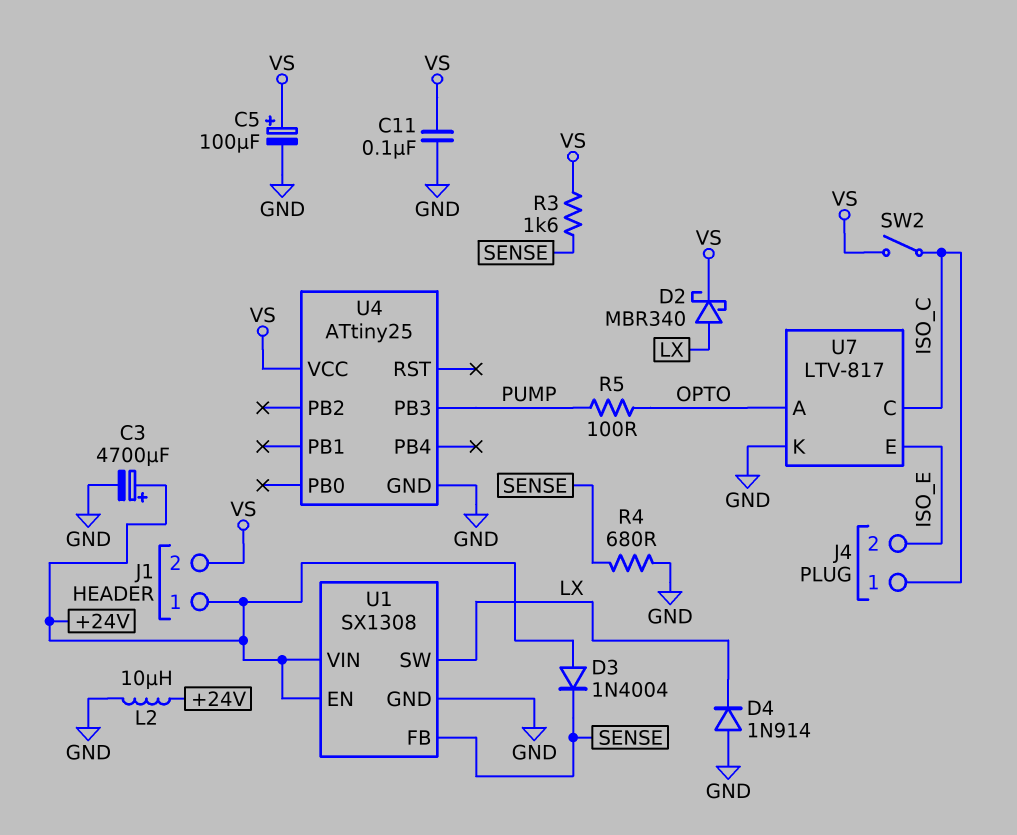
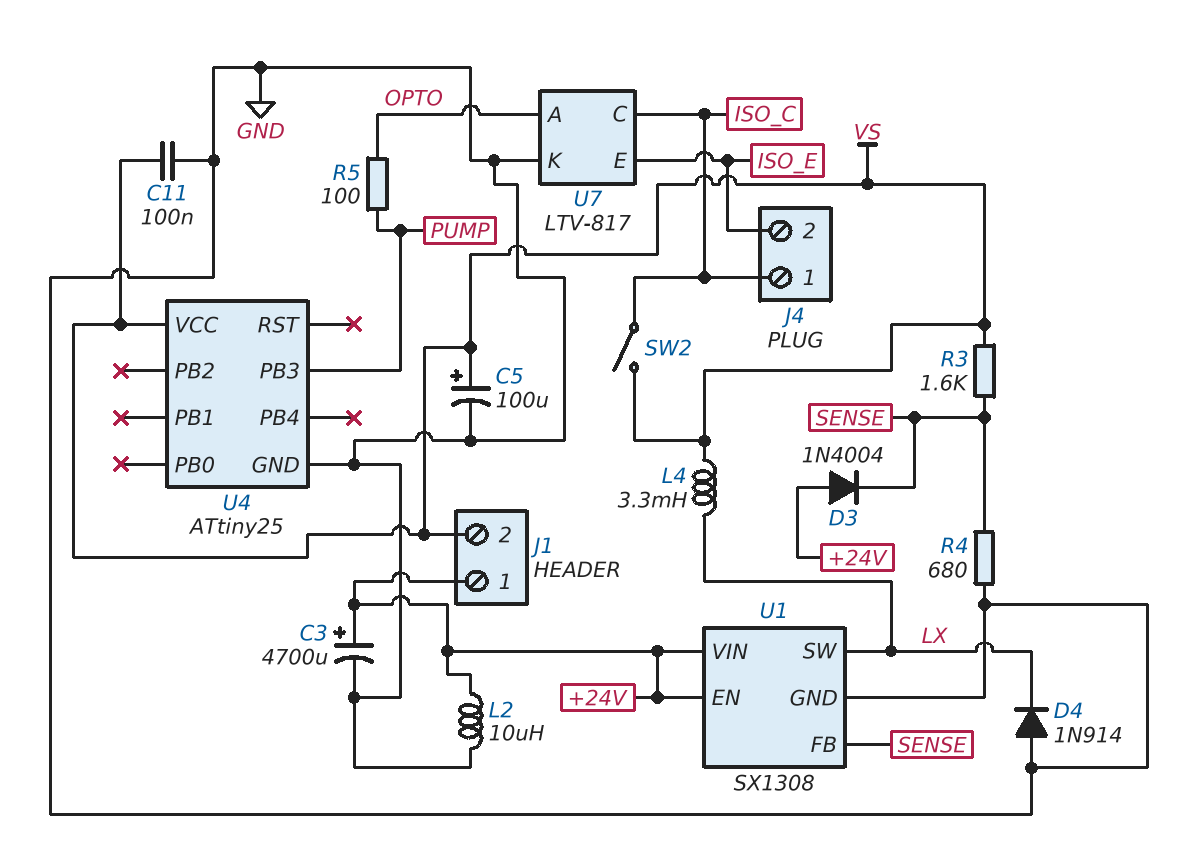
D2: schottky MBR340 (A LX, K VS) -> none
L4: none -> 3.3mH (LX, VS)

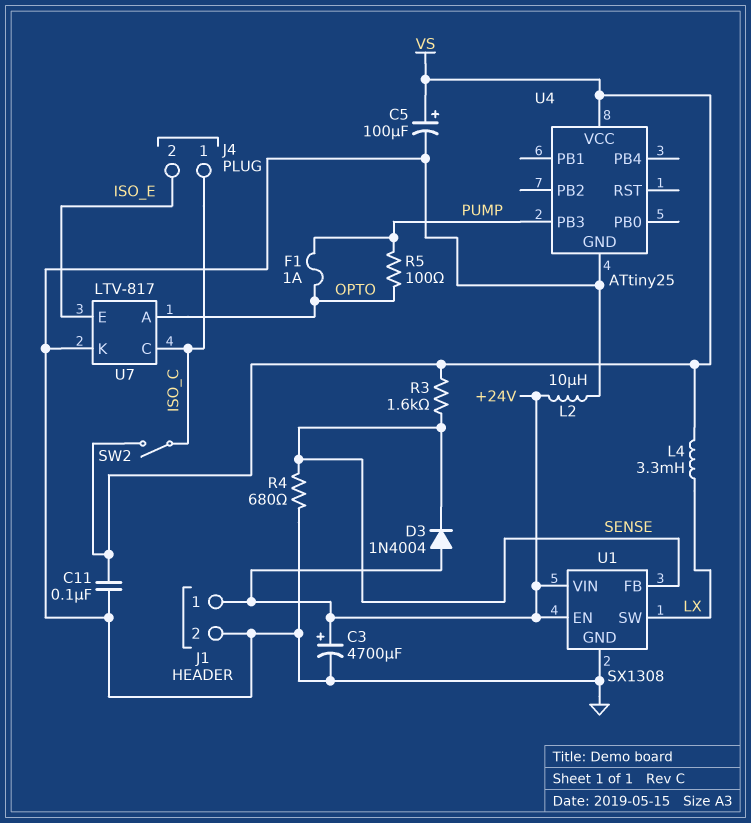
D4: diode 1N914 (A GND, K LX) -> none
F1: none -> 1A (OPTO, PUMP)
J1 pin 2: VS -> GND

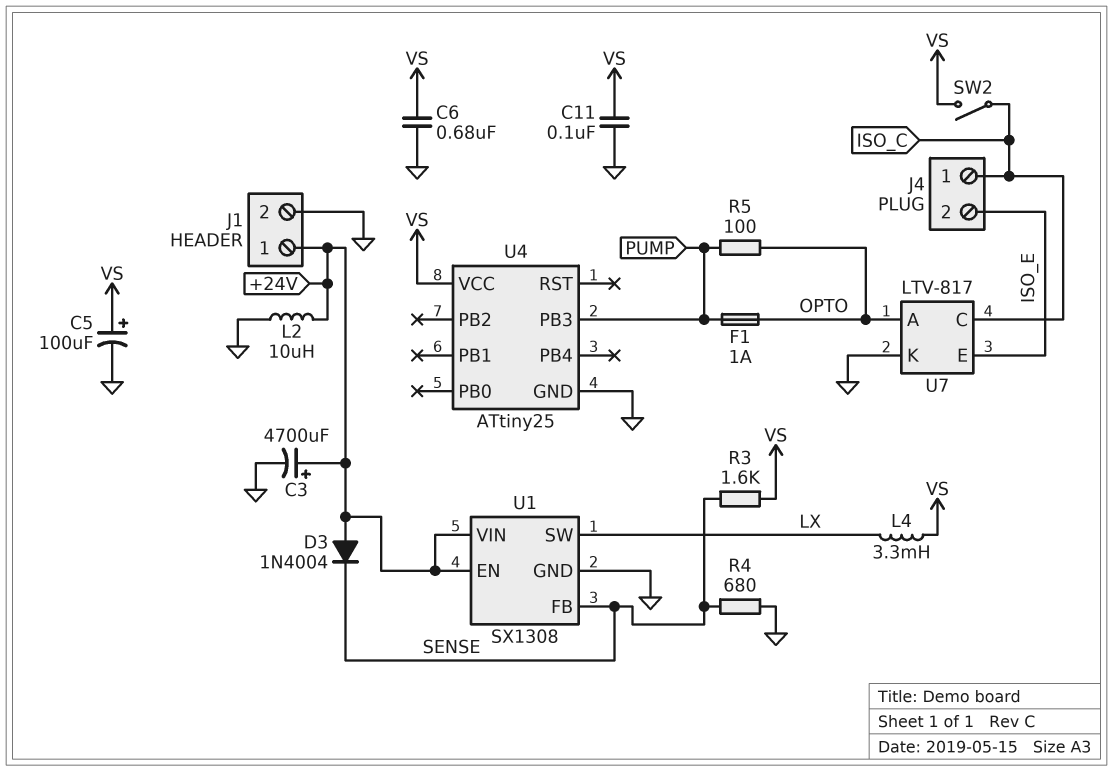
C6: none -> 680nF (GND, VS)

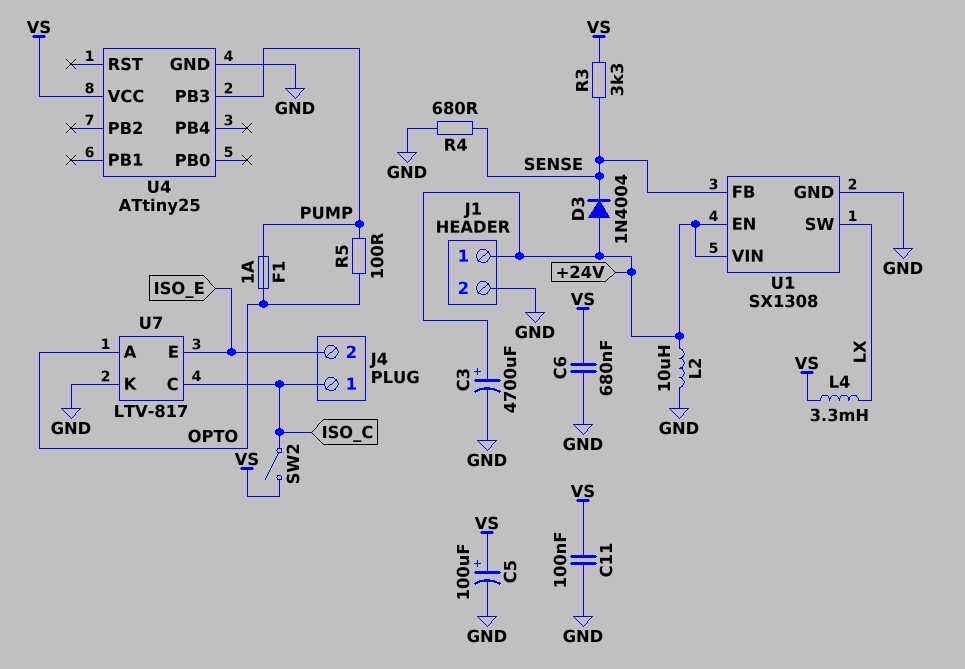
R3: 1.6k (SENSE, VS) -> 3.3k (SENSE, VS)

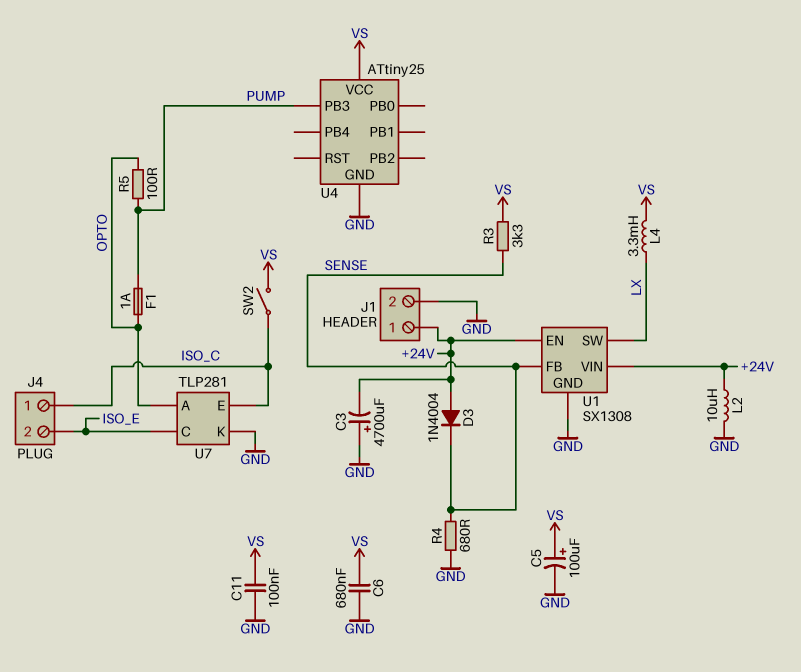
C3: 4700uF (plus +24V, minus GND) -> 4700uF (plus GND, minus +24V)
U7: LTV-817 -> TLP281
U7 pin C: ISO_C -> ISO_E
U7 pin E: ISO_E -> ISO_C

